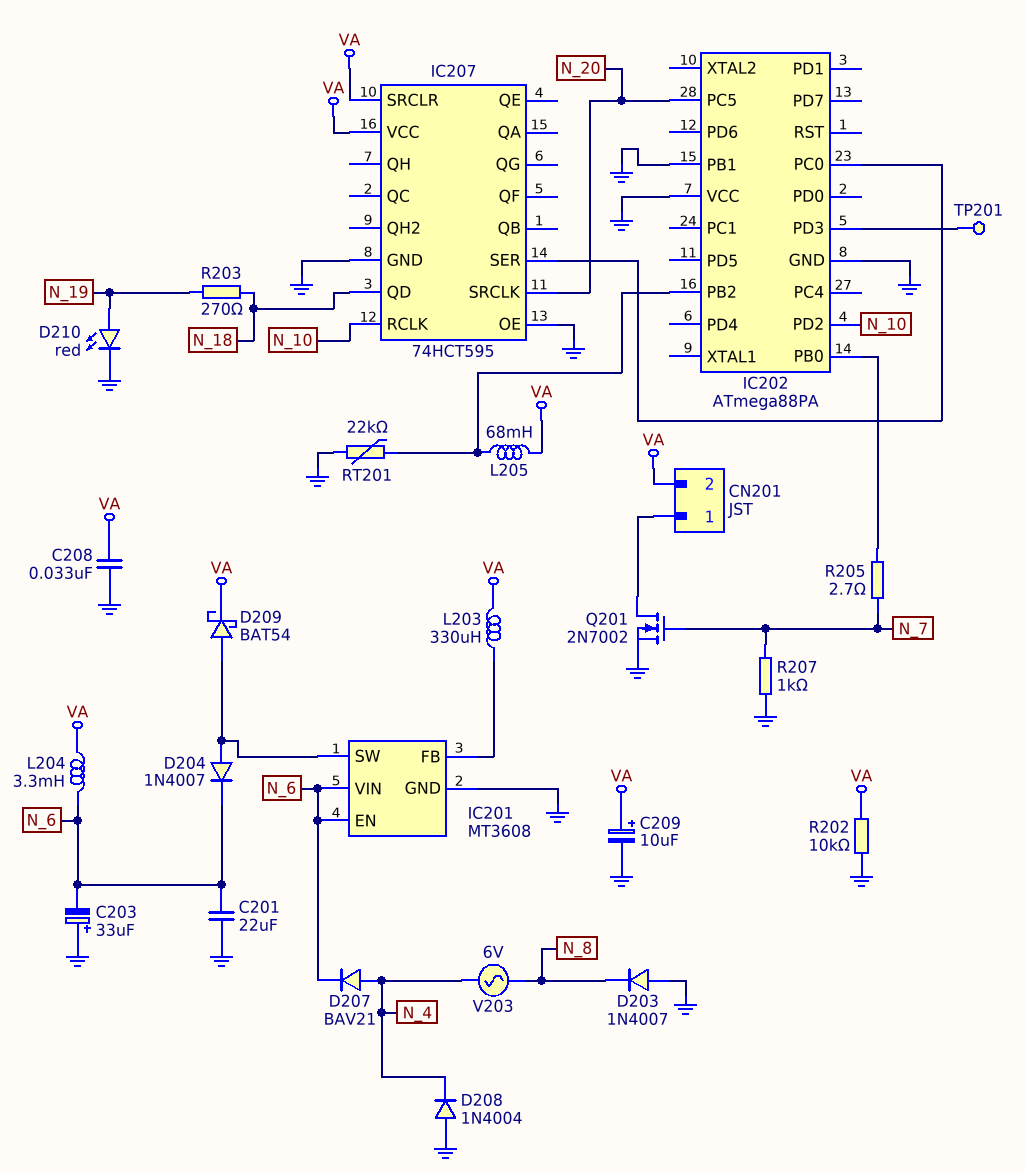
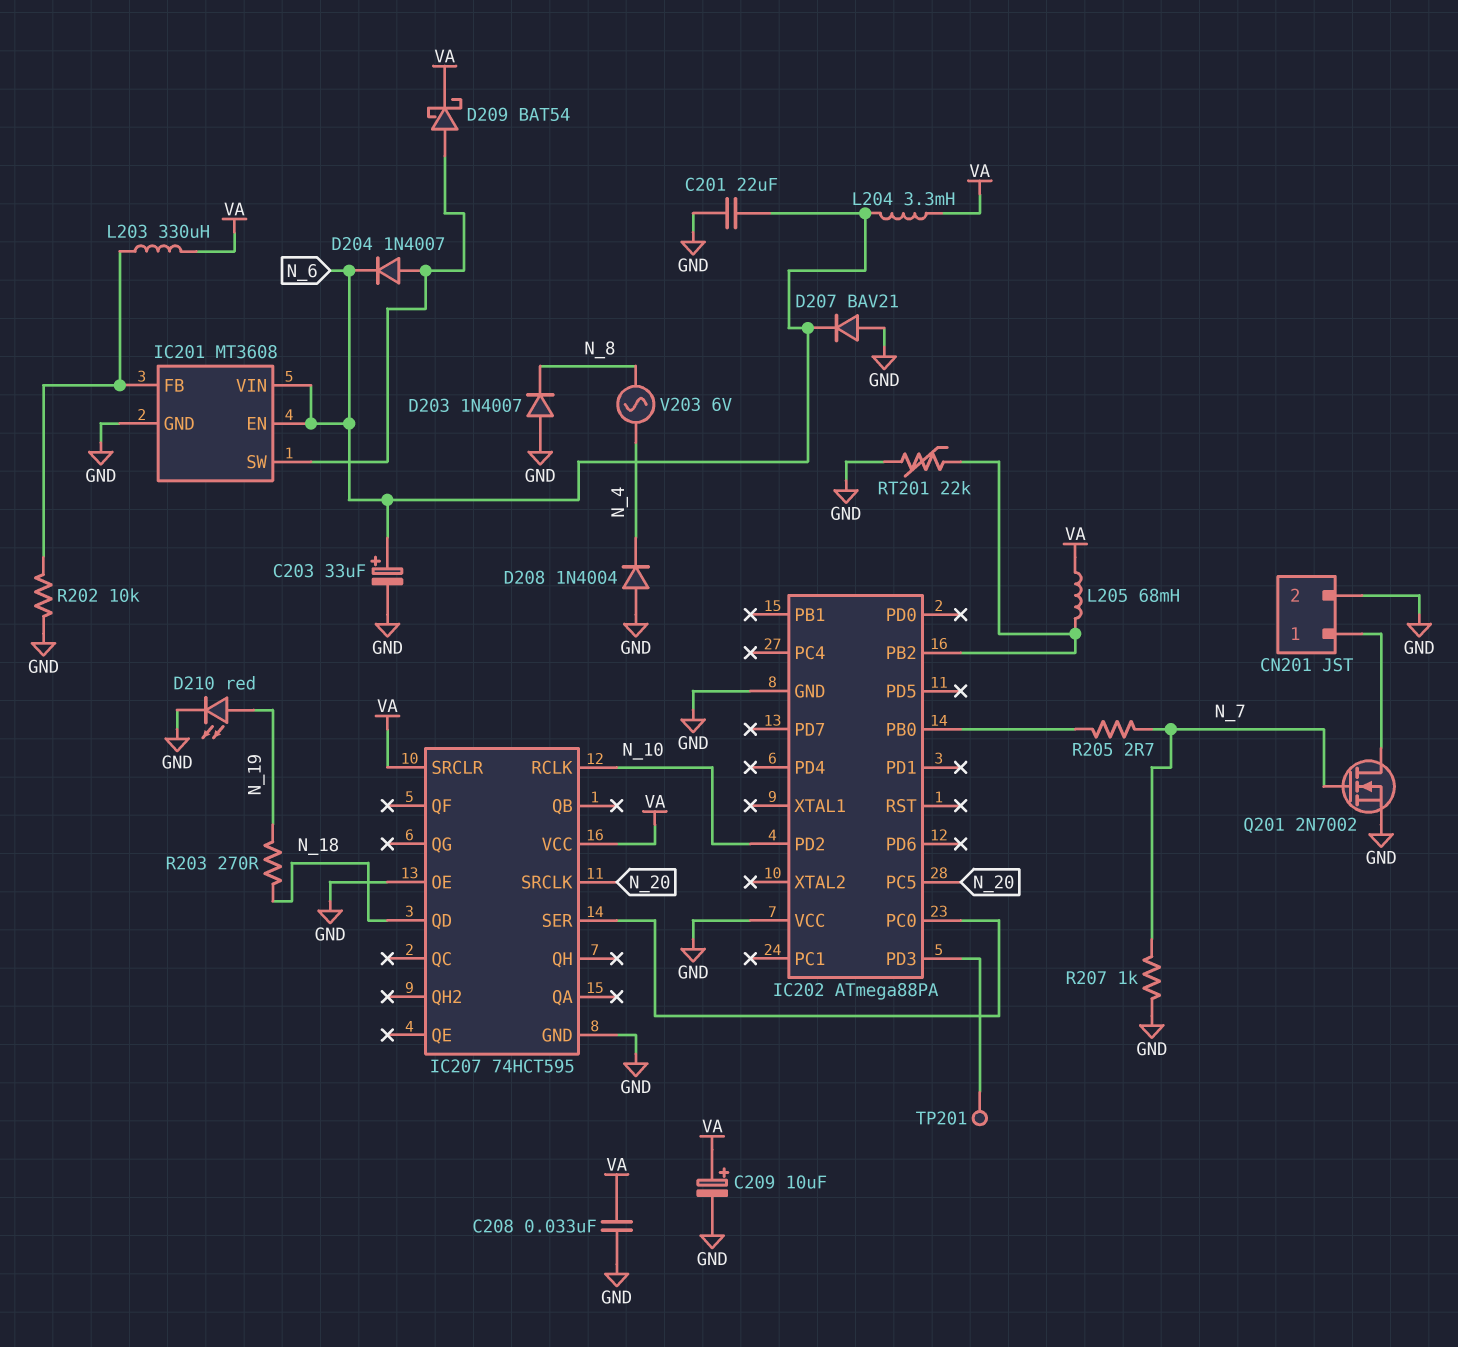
C203: 33uF (plus GND, minus N_6) -> 33uF (plus N_6, minus GND)
CN201 pin 2: VA -> GND
D207: diode BAV21 (A N_4, K N_6) -> diode BAV21 (A GND, K N_6)
IC202 pin PB1: GND -> none
R202: 10k (GND, VA) -> 10k (GND, IC201/FB)

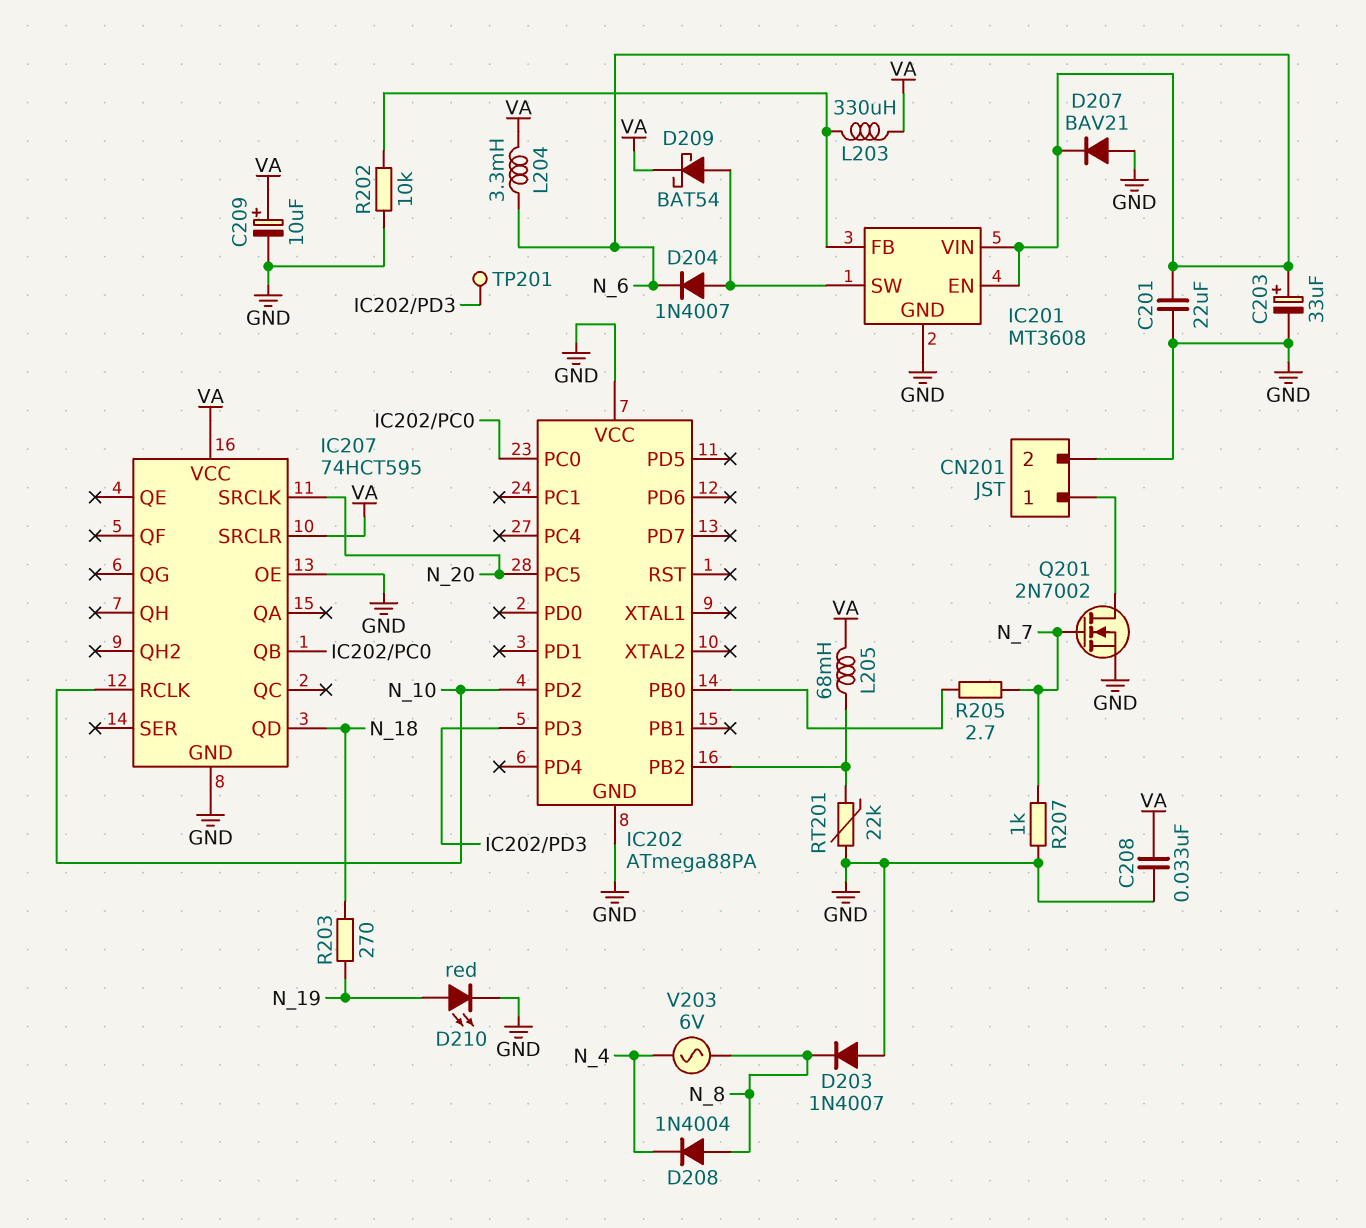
D208: diode 1N4004 (A GND, K N_4) -> diode 1N4004 (A N_8, K N_4)
IC207 pin QB: none -> IC202/PC0
IC207 pin SER: IC202/PC0 -> none

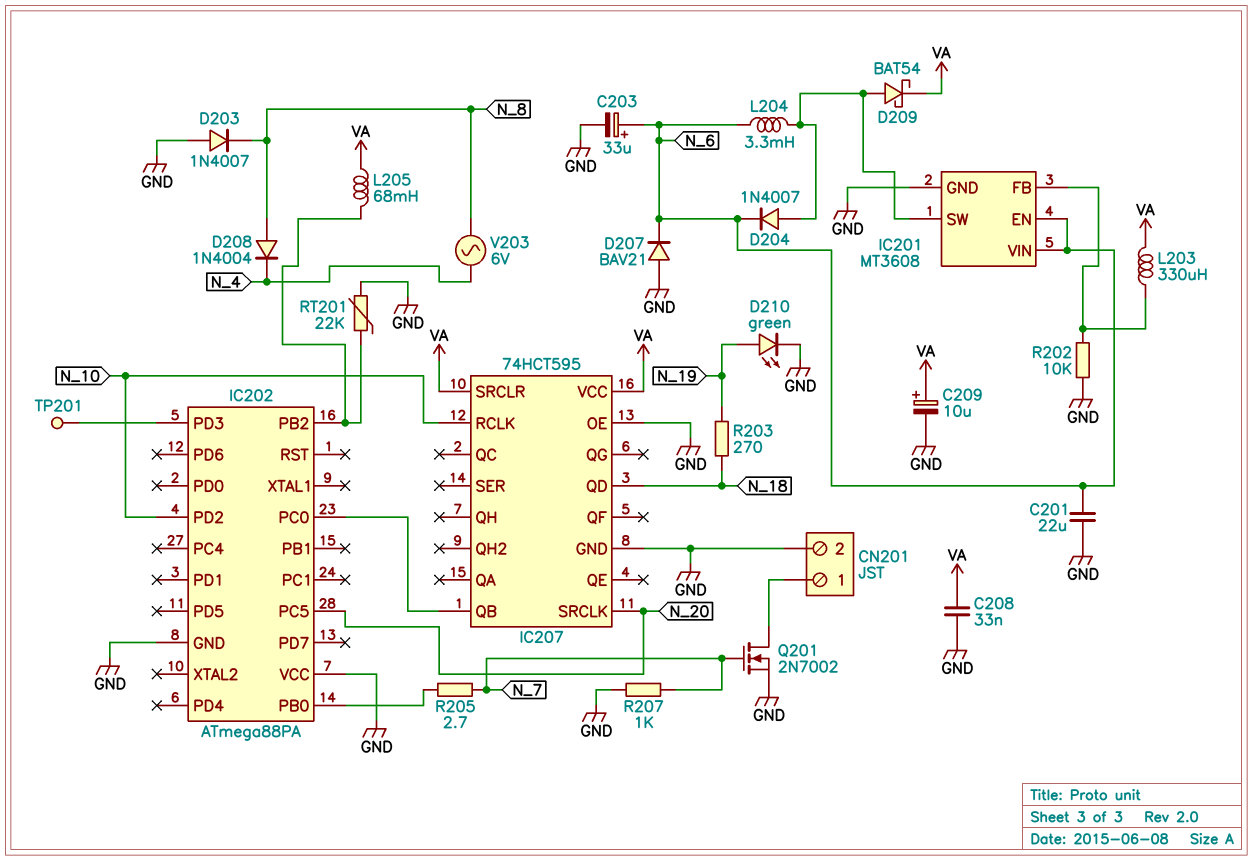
D210: LED red (A N_19, K GND) -> LED green (A N_19, K GND)
L204: 3.3mH (N_6, VA) -> 3.3mH (IC201/SW, N_6)

